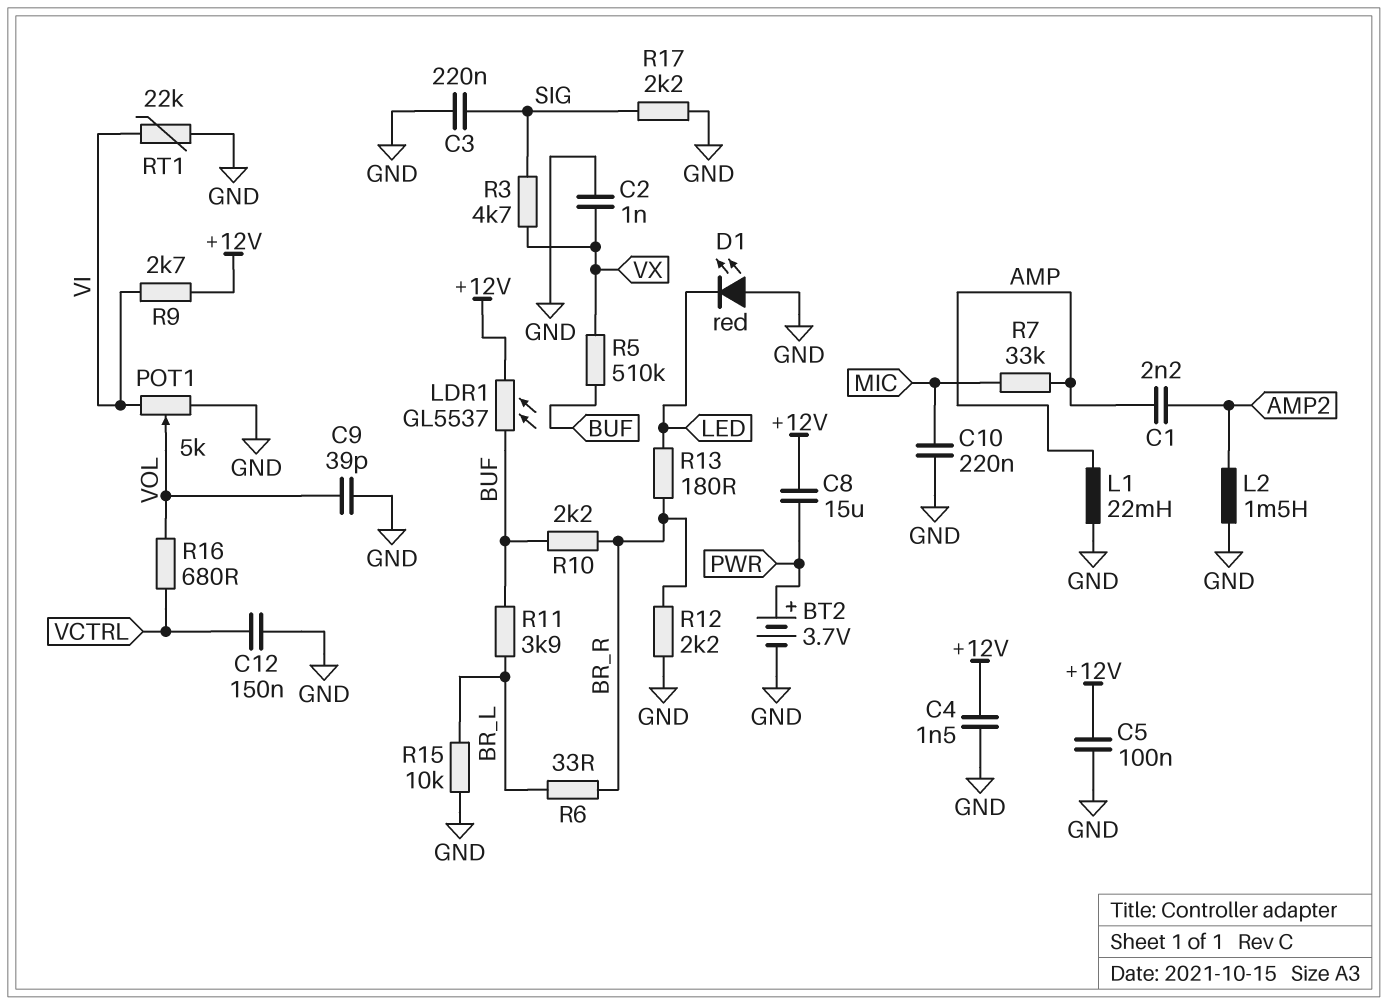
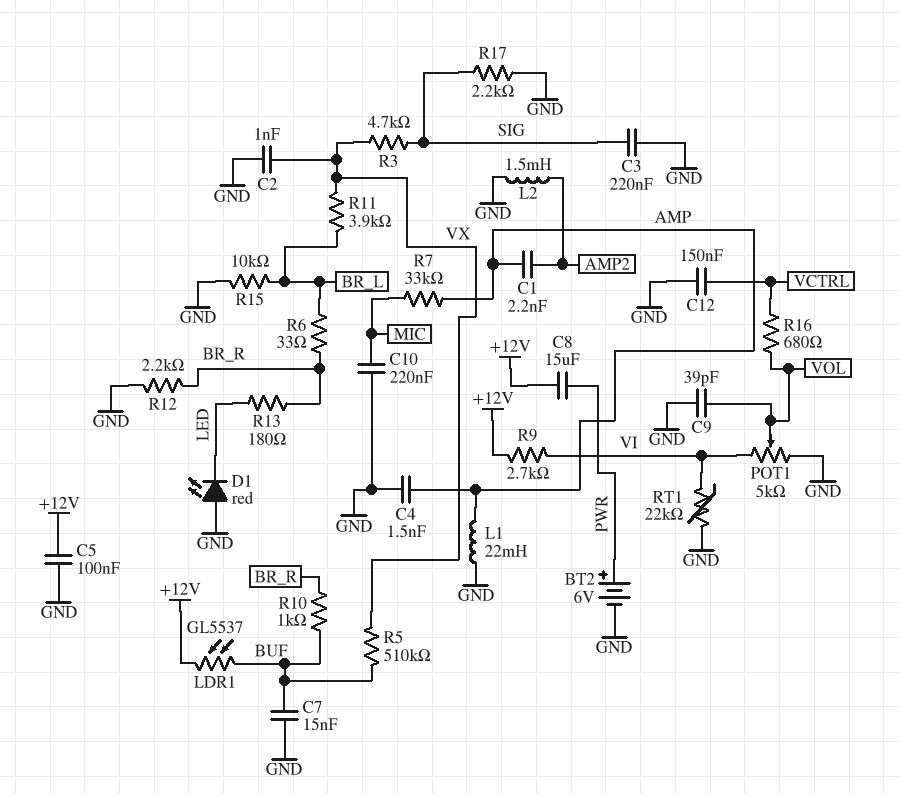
BT2: 3.7V (plus PWR, minus GND) -> 6V (plus PWR, minus GND)
C4: 1.5nF (+12V, GND) -> 1.5nF (AMP, GND)
C7: none -> 15nF (BUF, GND)
R10: 2.2k (BR_R, BUF) -> 1k (BR_R, BUF)
R11: 3.9k (BR_L, BUF) -> 3.9k (BR_L, VX)

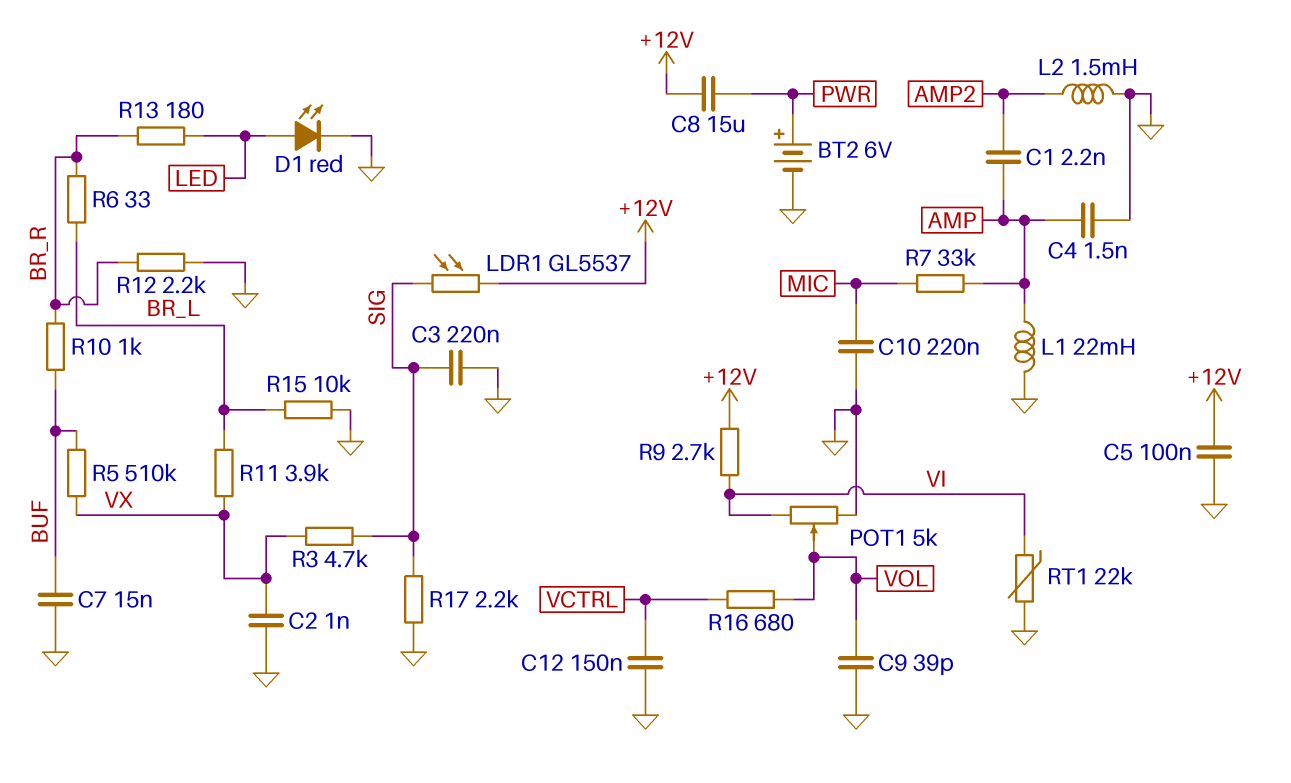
D1: LED red (A GND, K LED) -> LED red (A LED, K GND)
LDR1: GL5537 (+12V, BUF) -> GL5537 (+12V, SIG)

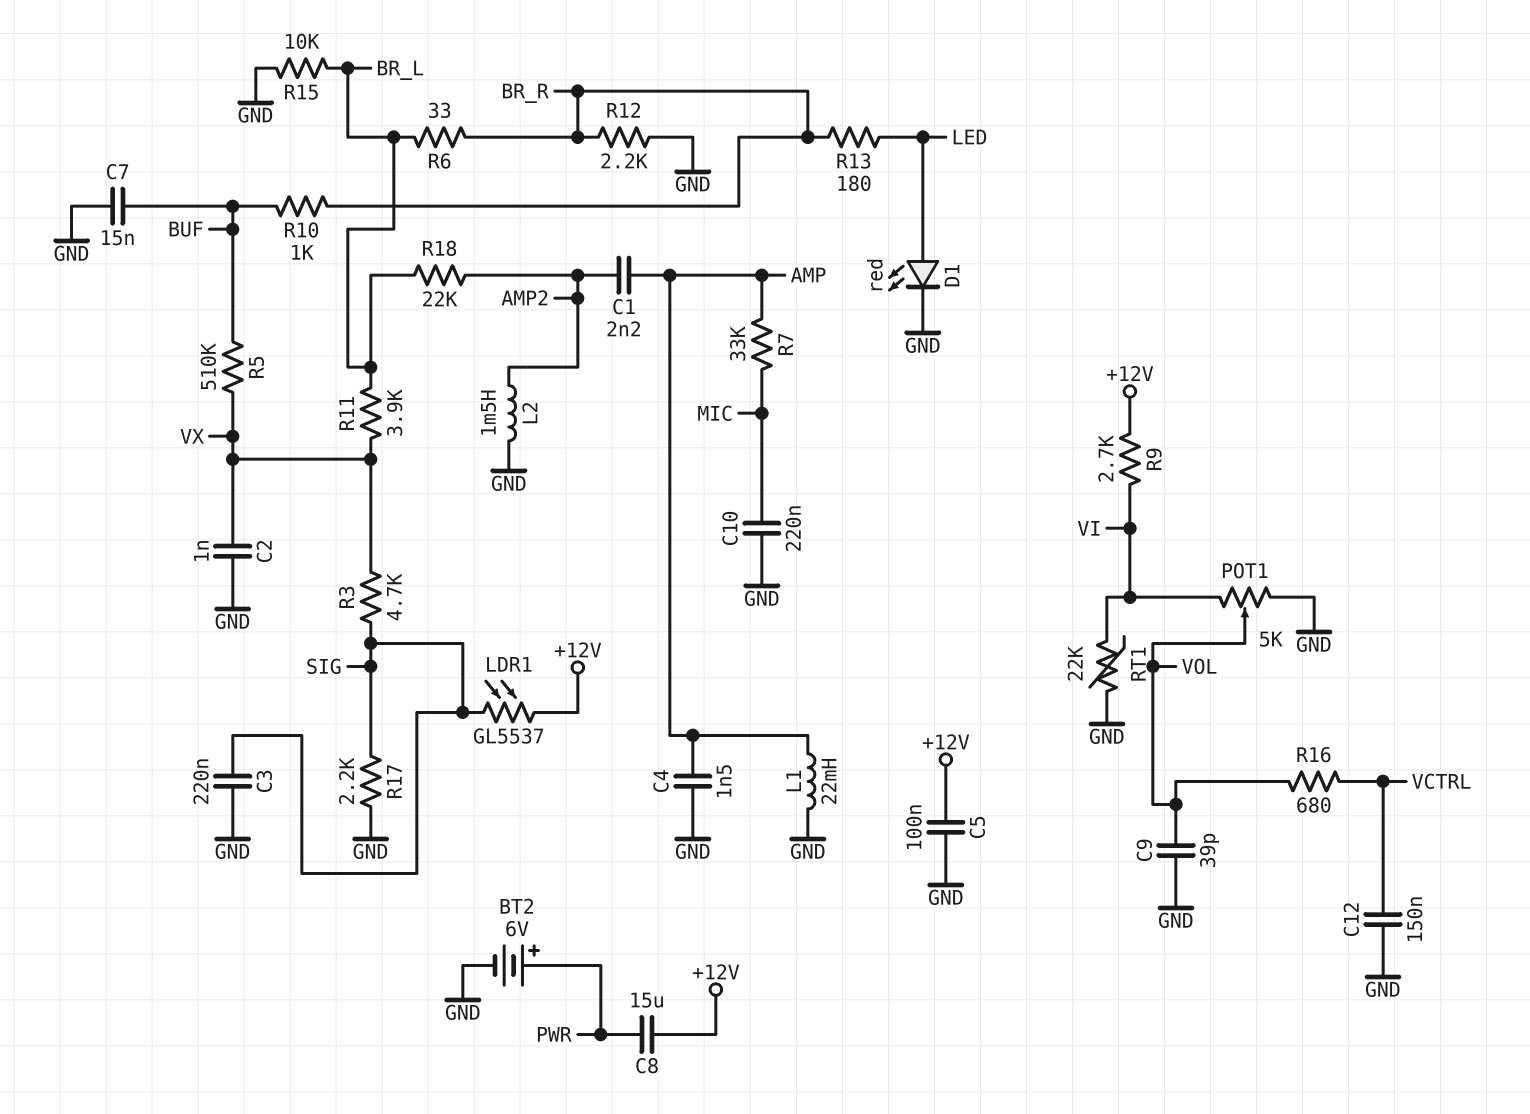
R18: none -> 22k (AMP2, BR_L)

